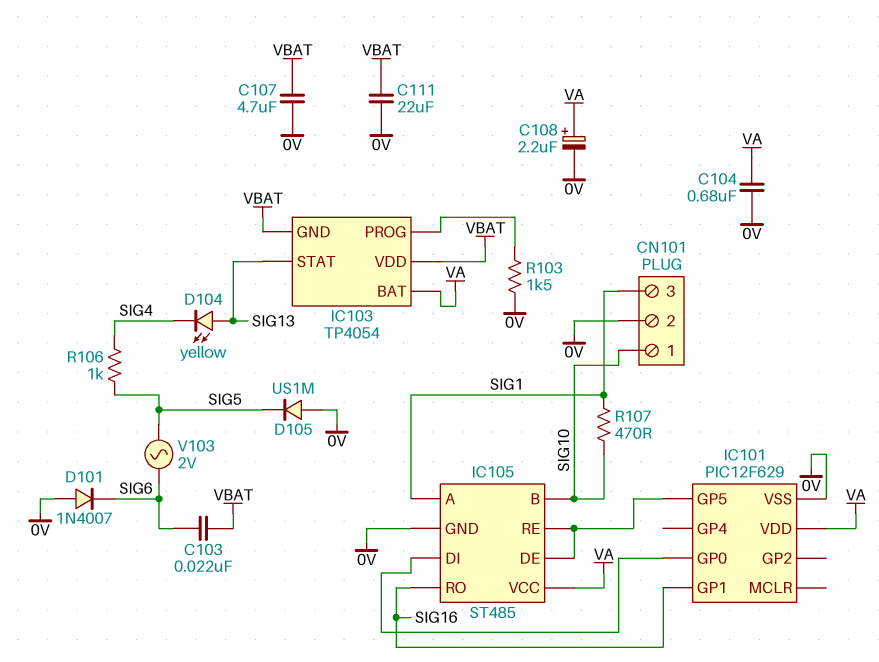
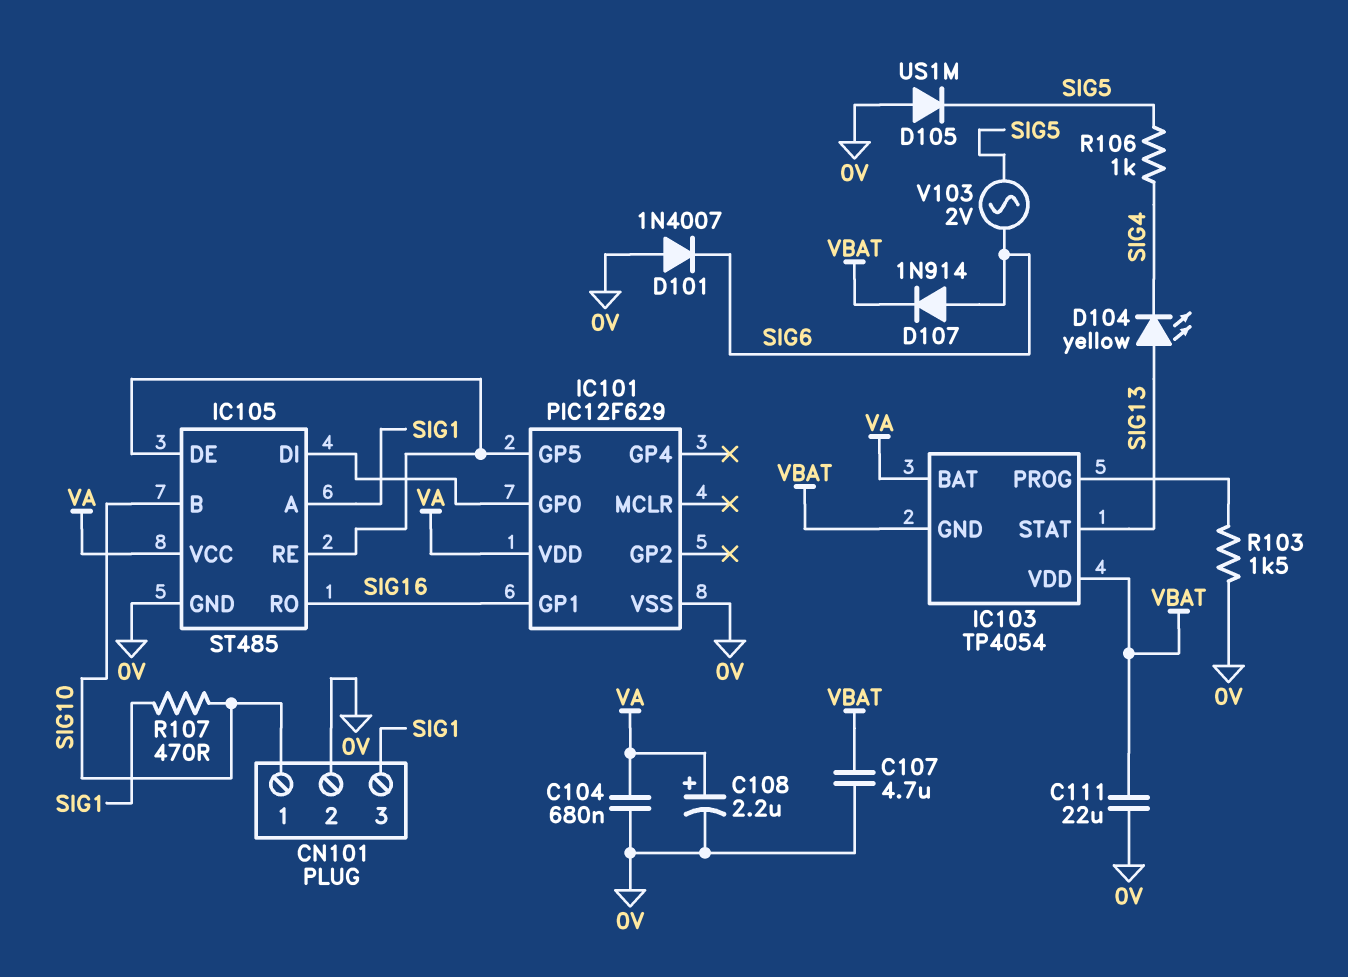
C103: 22nF (SIG6, VBAT) -> none
D107: none -> diode 1N914 (A SIG6, K VBAT)

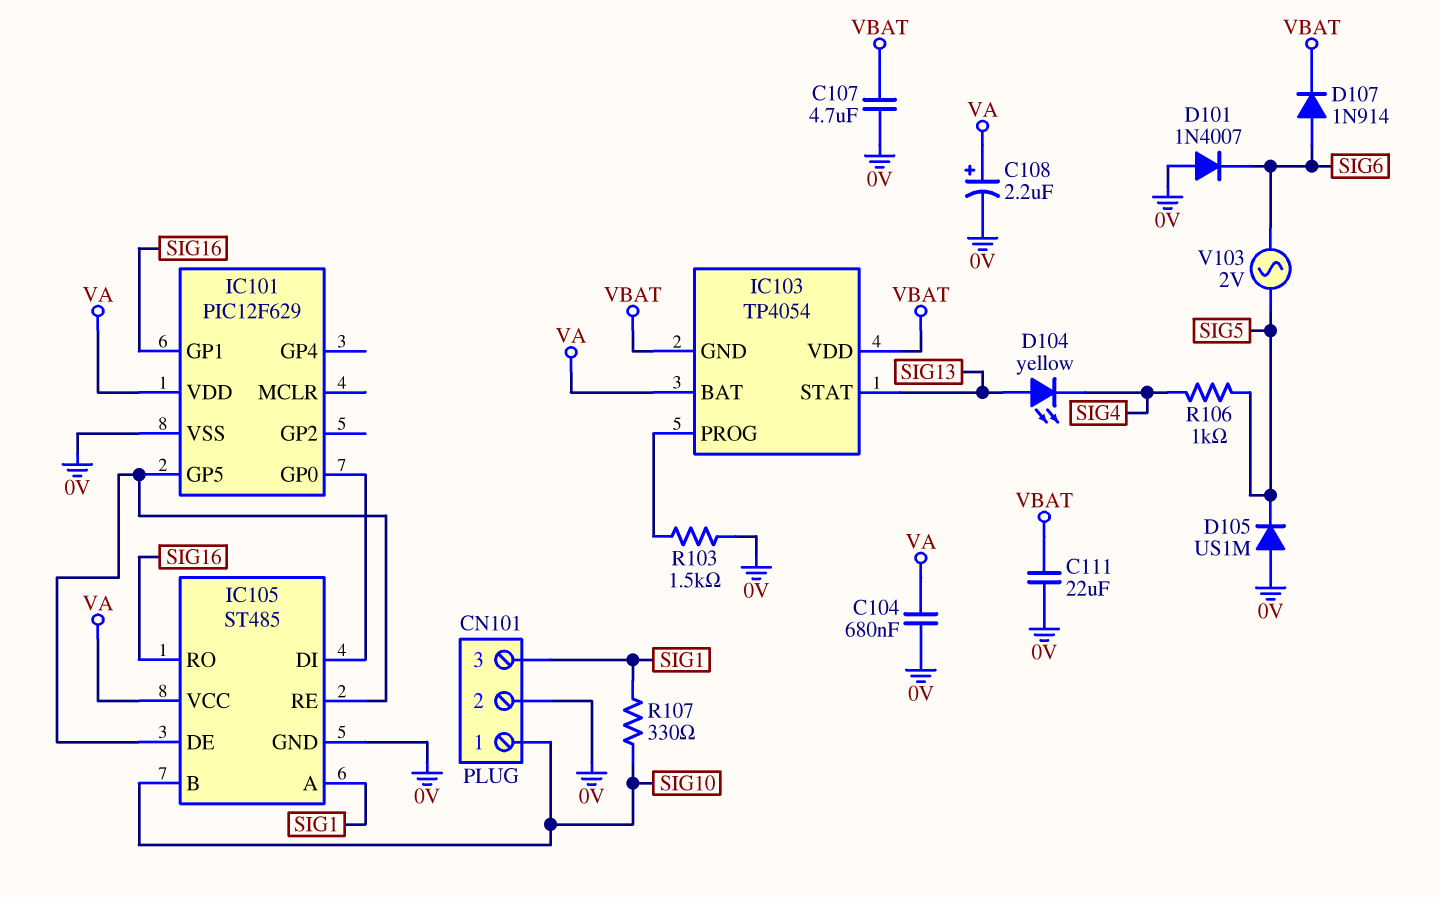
R107: 470 (SIG1, SIG10) -> 330 (SIG1, SIG10)

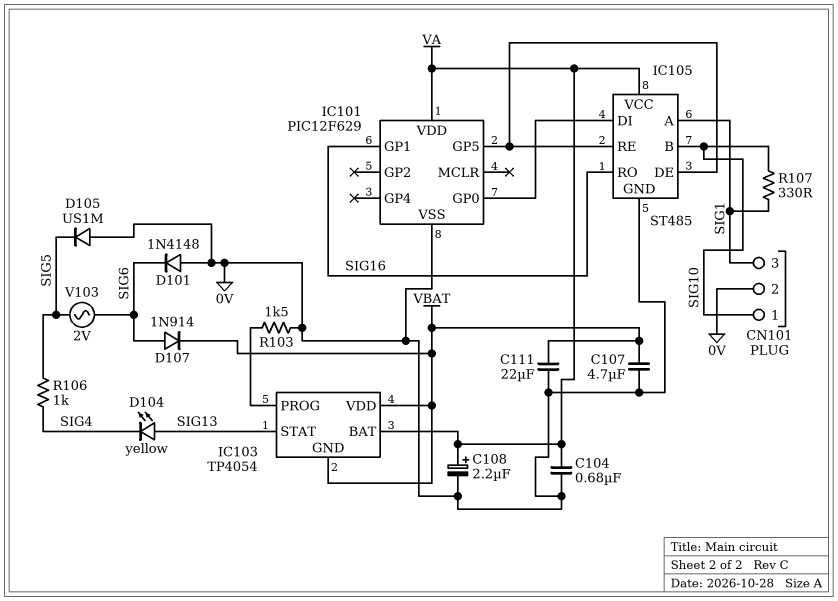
D101: diode 1N4007 (A 0V, K SIG6) -> diode 1N4148 (A 0V, K SIG6)

